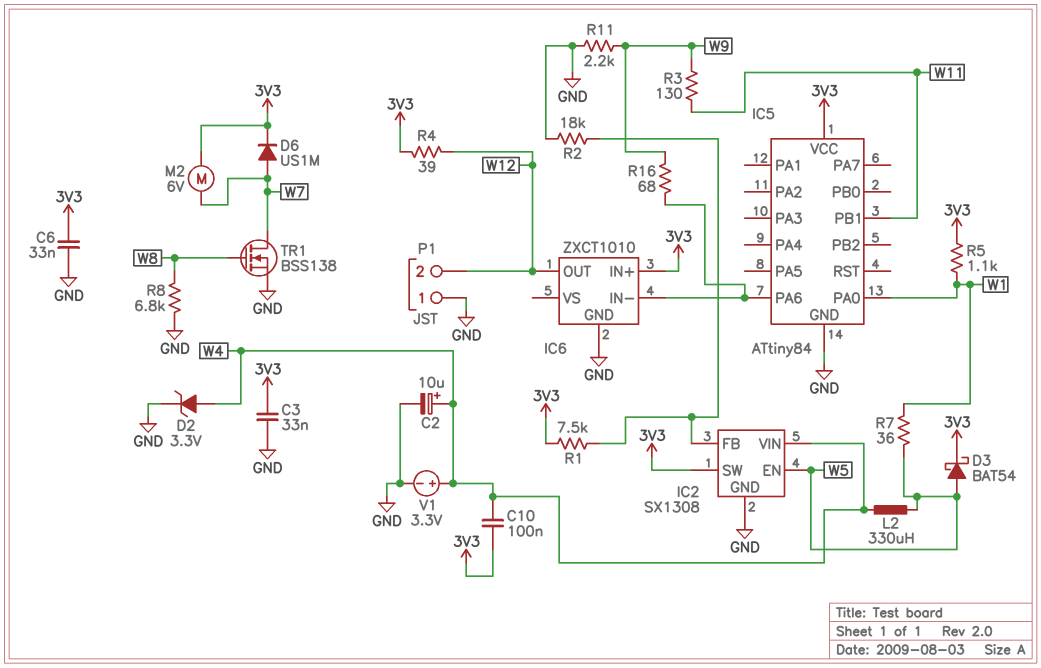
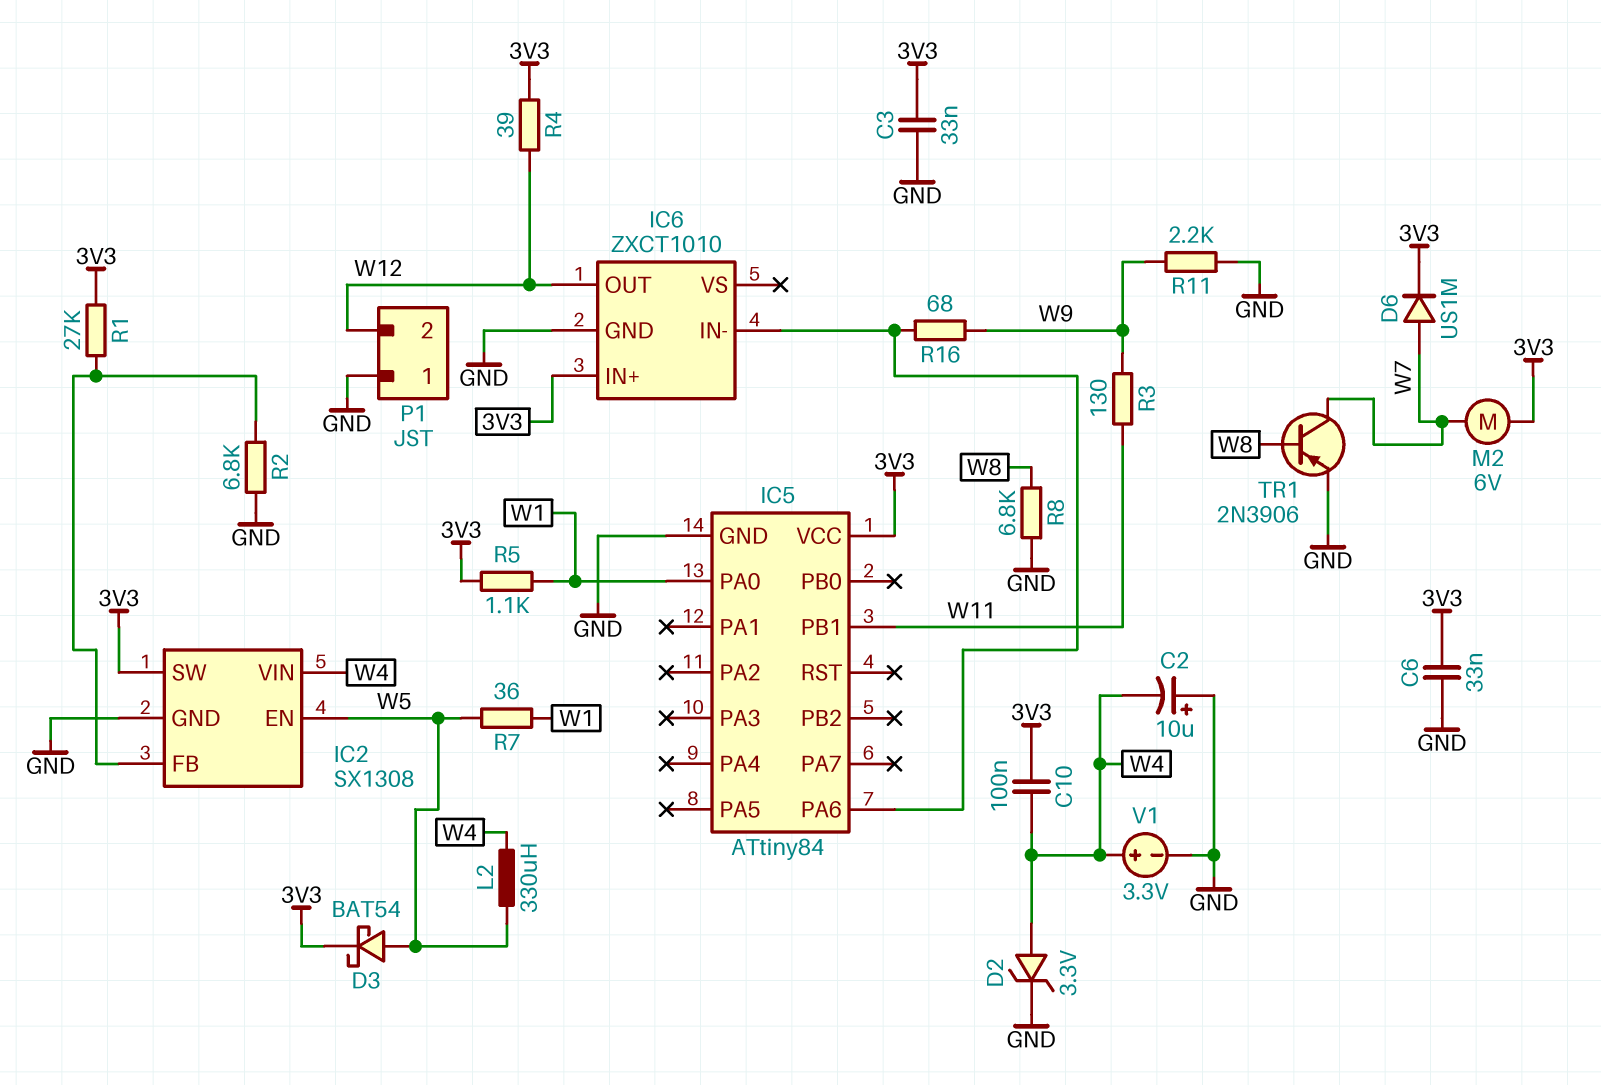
C2: 10uF (plus W4, minus GND) -> 10uF (plus GND, minus W4)
R1: 7.5k (3V3, IC2/FB) -> 27k (3V3, IC2/FB)
R2: 18k (GND, IC2/FB) -> 6.8k (GND, IC2/FB)
TR1: NMOS BSS138 (G W8, D W7, S GND) -> PNP 2N3906 (B W8, C W7, E GND)

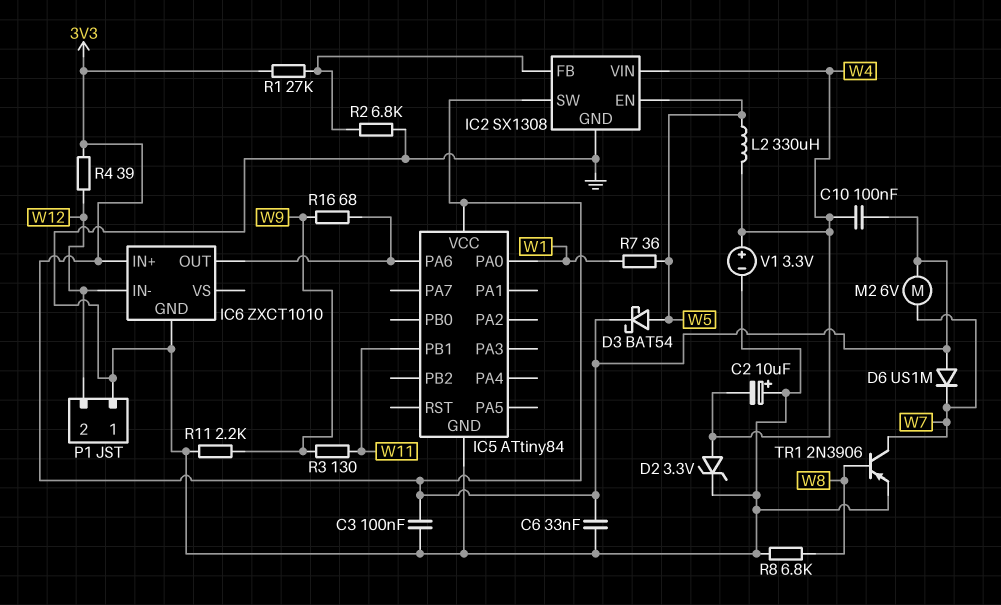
C3: 33nF (3V3, GND) -> 100nF (3V3, GND)
D6: diode US1M (A W7, K 3V3) -> diode US1M (A 3V3, K W7)
IC6 pin IN-: IC5/PA6 -> W12
IC6 pin OUT: W12 -> IC5/PA6
R5: 1.1k (3V3, W1) -> none

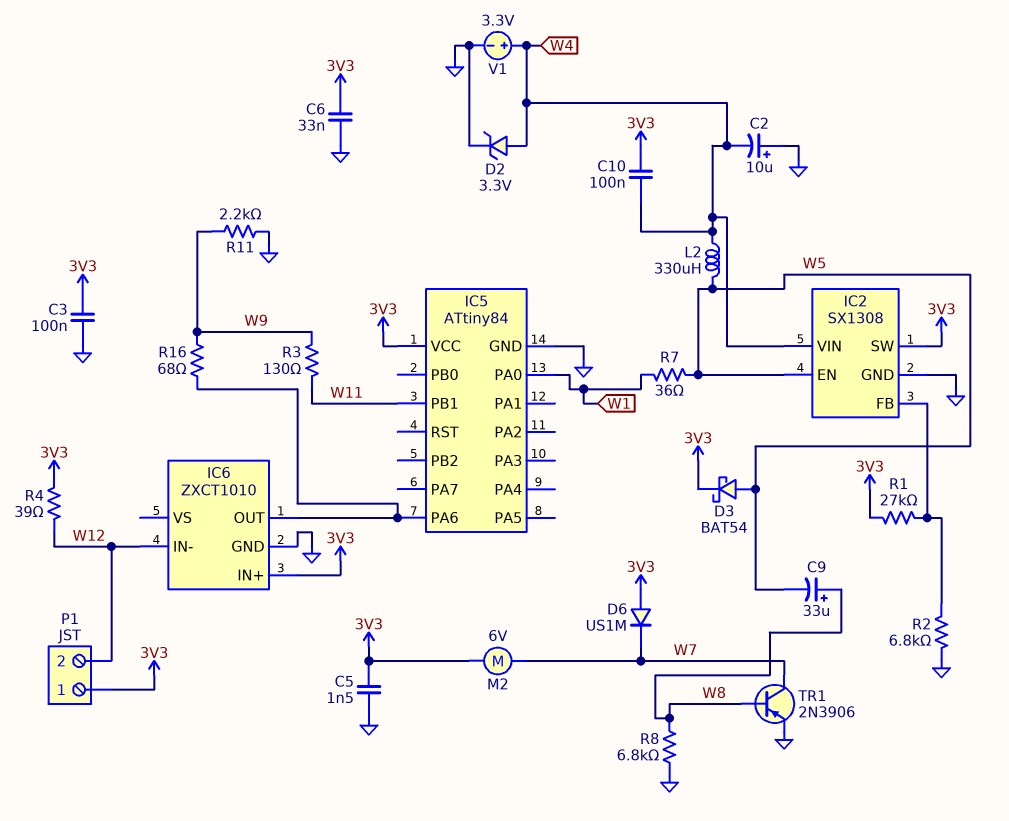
C5: none -> 1.5nF (3V3, GND)
C9: none -> 33uF (plus W8, minus W5)
P1 pin 1: GND -> 3V3

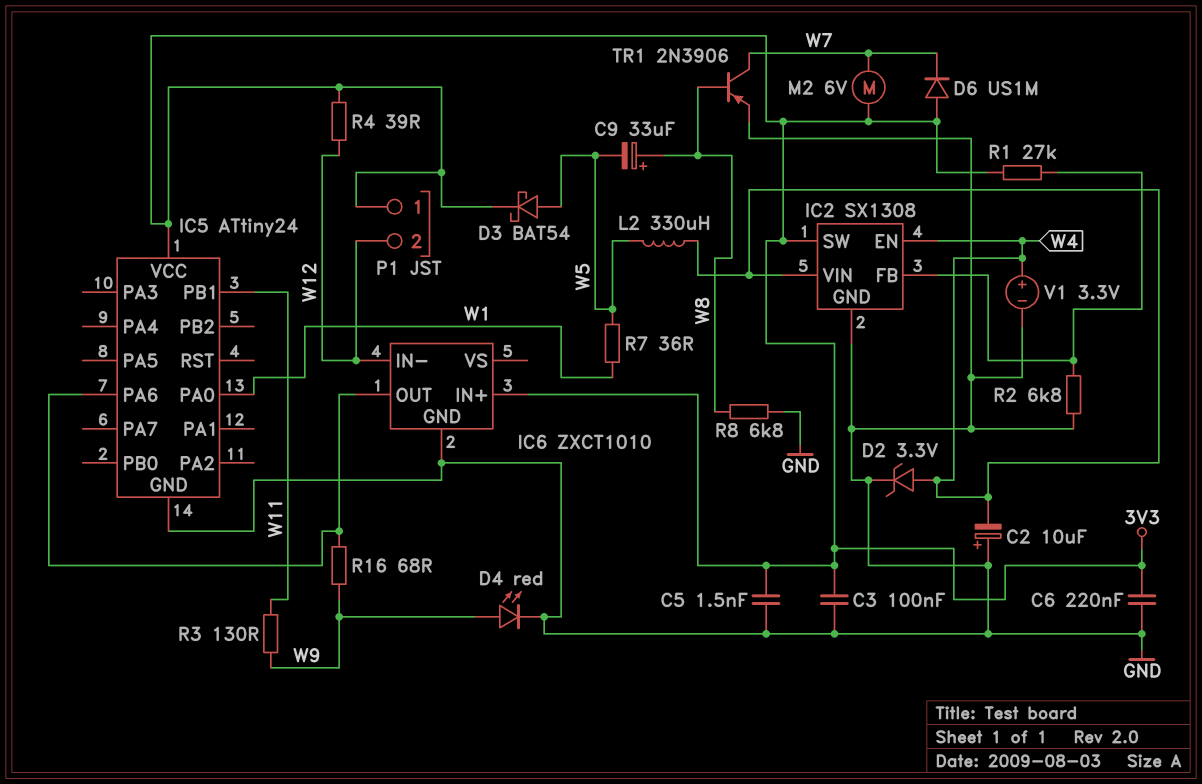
C6: 33nF (3V3, GND) -> 220nF (3V3, GND)
C10: 100nF (3V3, W4) -> none
D4: none -> LED red (A W9, K GND)
IC2 pin EN: W5 -> W4
IC5: ATtiny84 -> ATtiny24
R11: 2.2k (GND, W9) -> none

